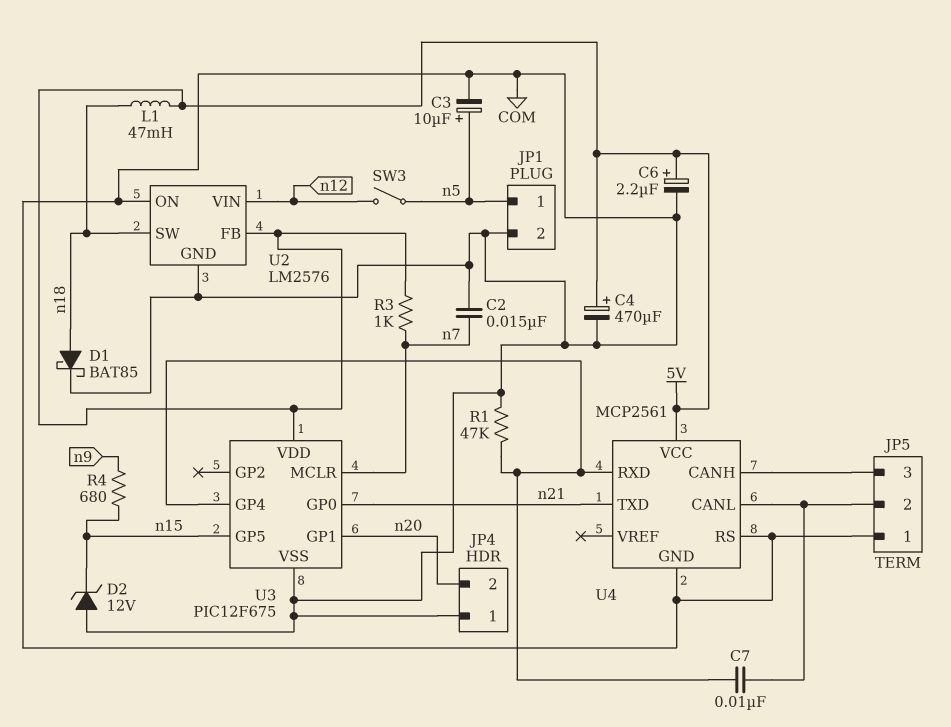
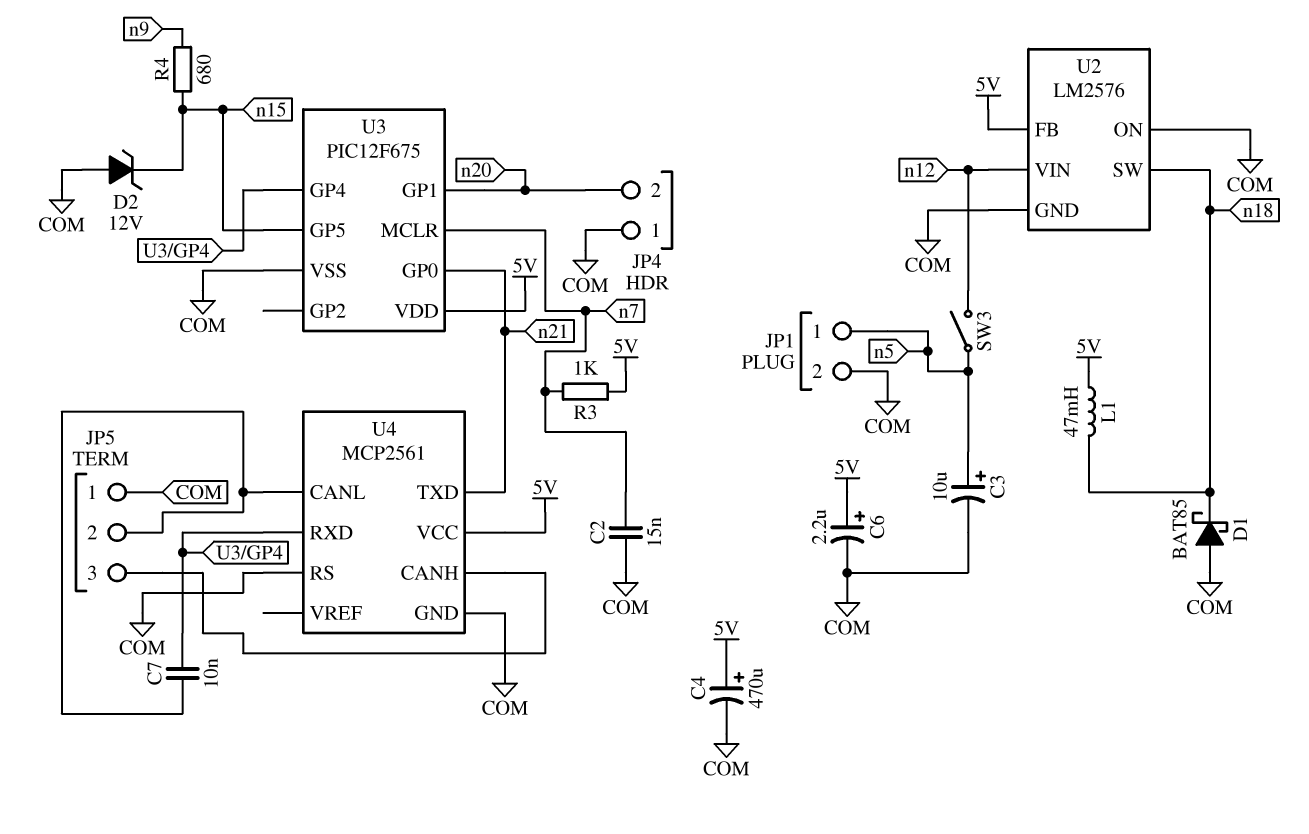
D1: schottky BAT85 (A n18, K COM) -> schottky BAT85 (A COM, K n18)
R1: 47k (COM, U3/GP4) -> none

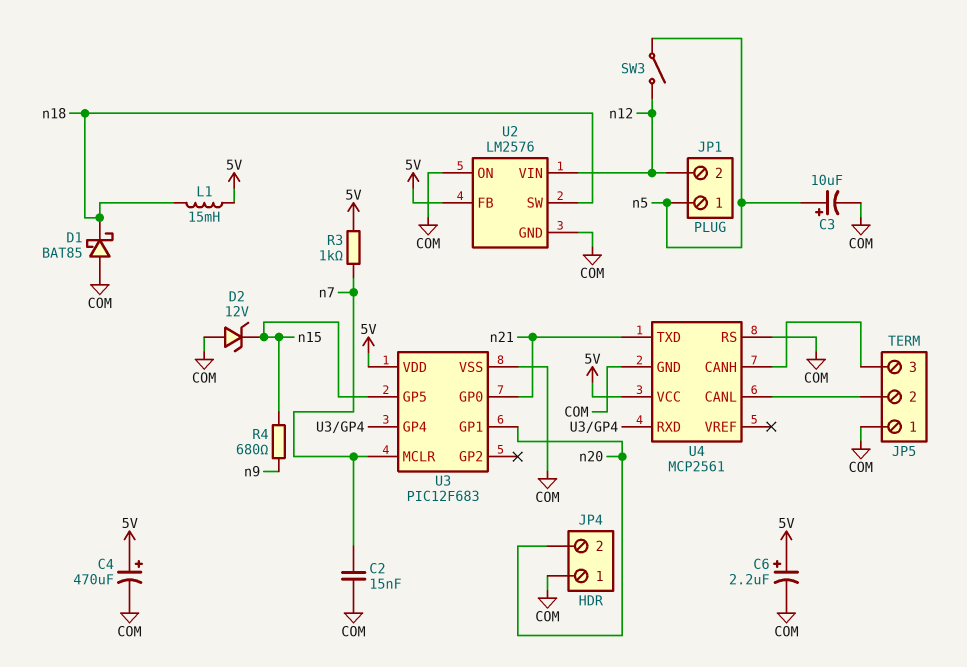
C7: 10nF (JP5/2, U3/GP4) -> none
JP1 pin 2: COM -> n12
L1: 47mH (5V, n18) -> 15mH (5V, n18)
U3: PIC12F675 -> PIC12F683

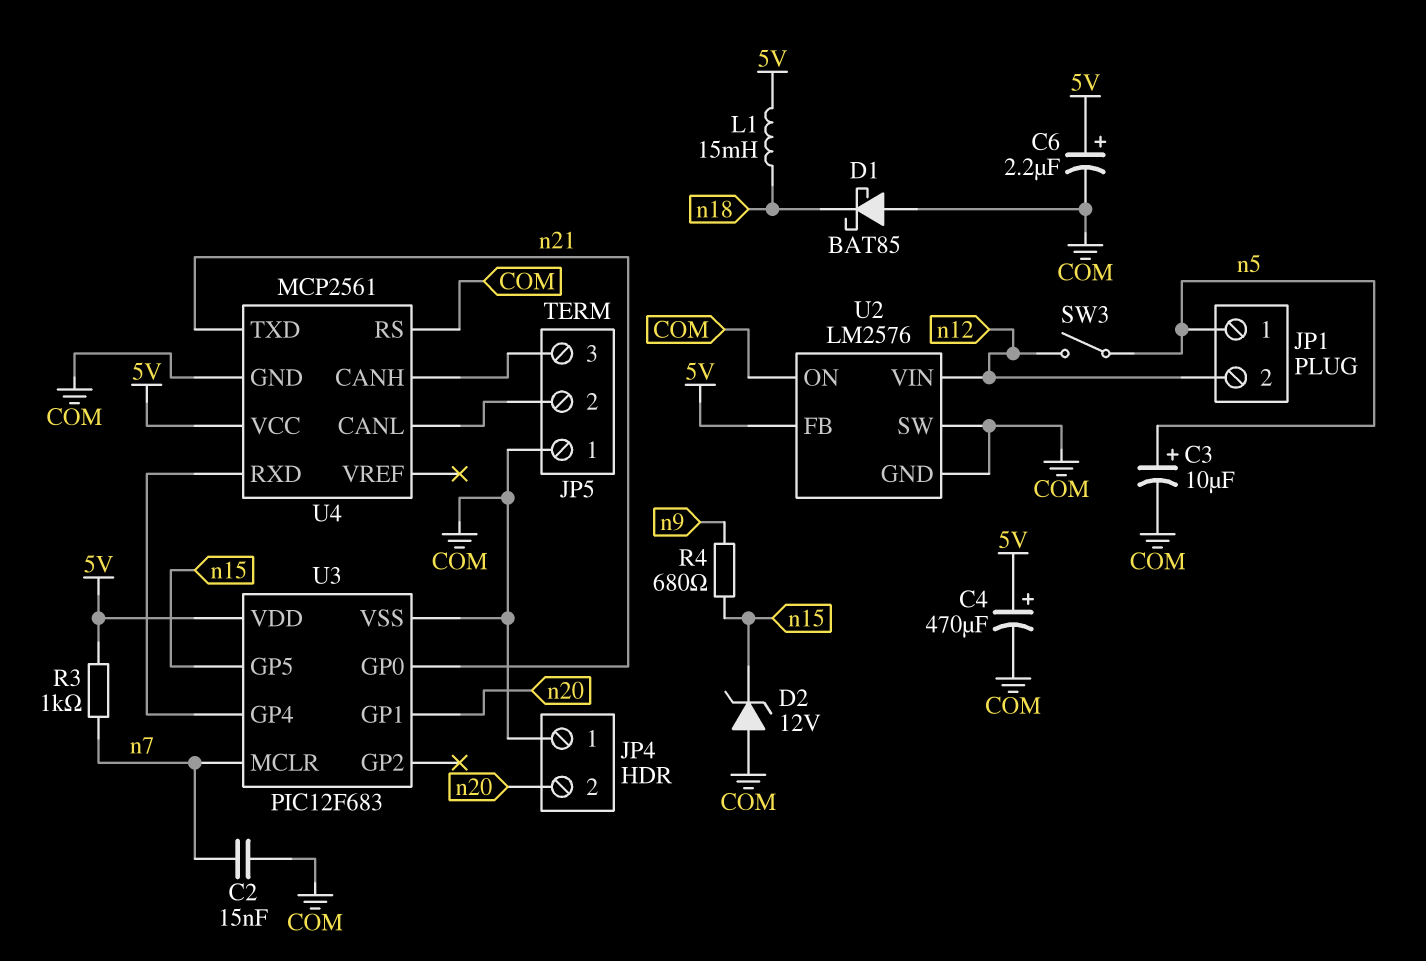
U2 pin SW: n18 -> COM

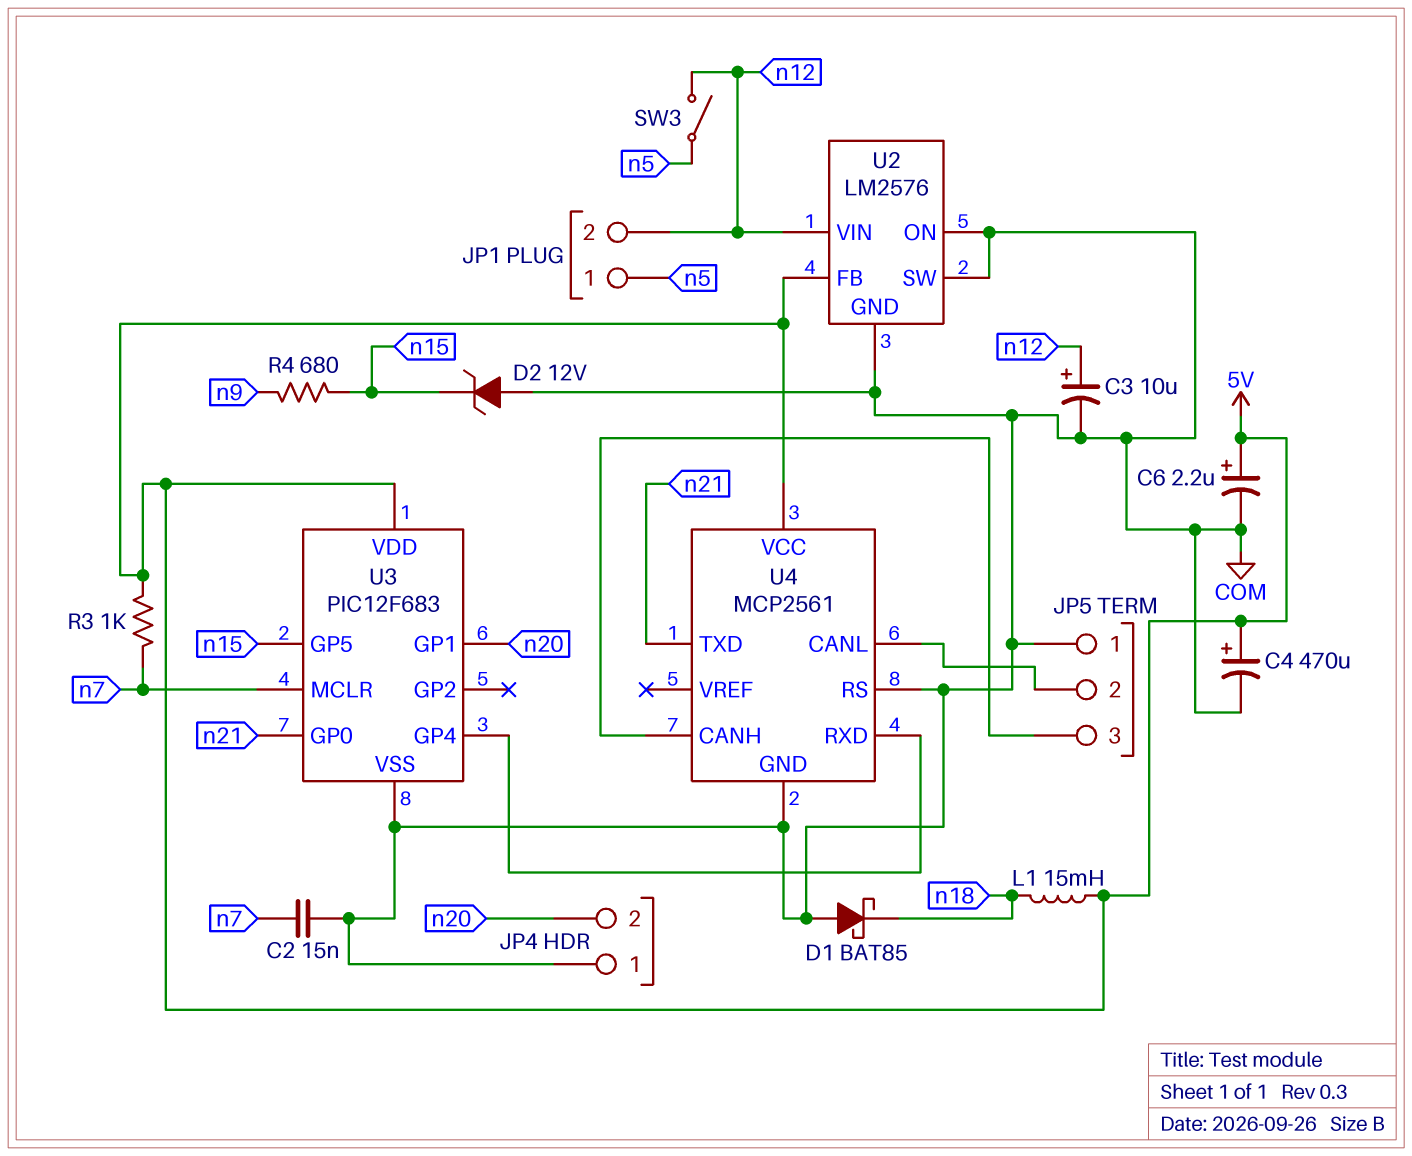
C3: 10uF (plus n5, minus COM) -> 10uF (plus n12, minus COM)

